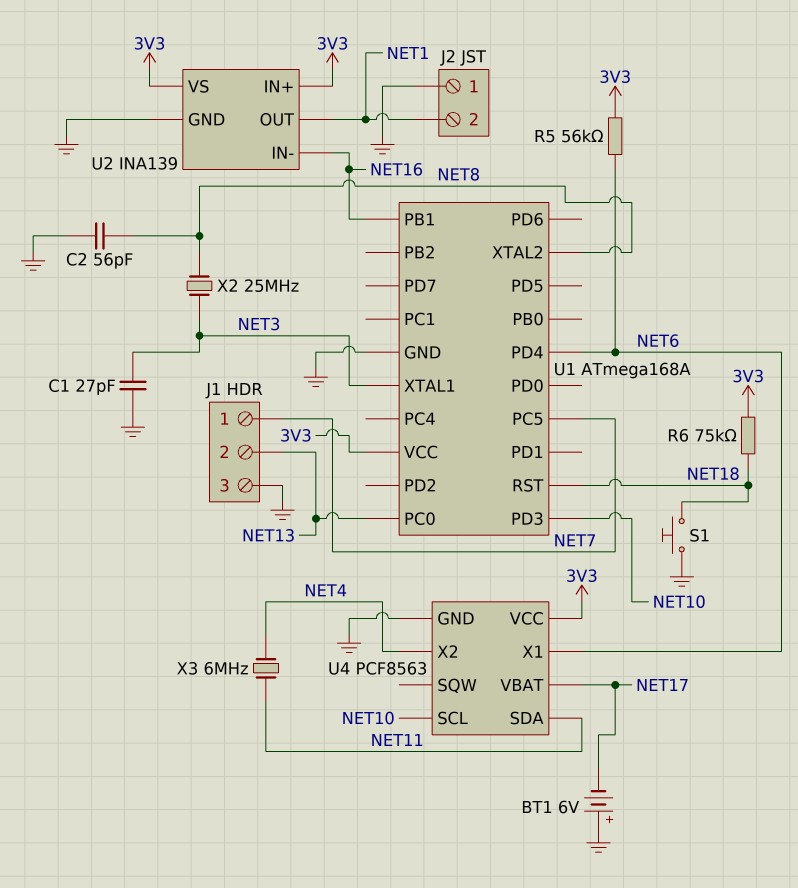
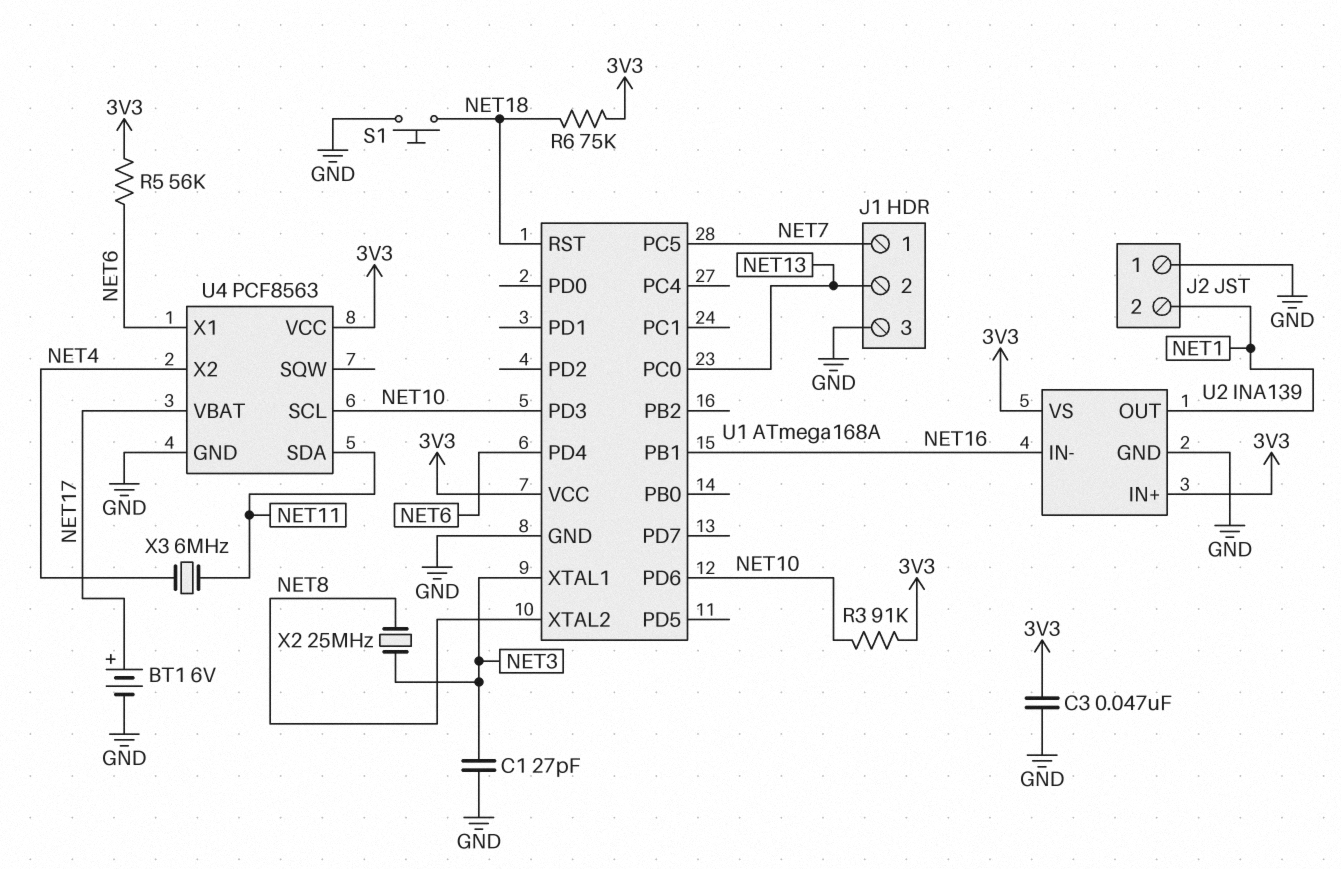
BT1: 6V (plus GND, minus NET17) -> 6V (plus NET17, minus GND)
C2: 56pF (GND, NET8) -> none
C3: none -> 47nF (3V3, GND)
R3: none -> 91k (3V3, NET10)
U1 pin PD6: none -> NET10

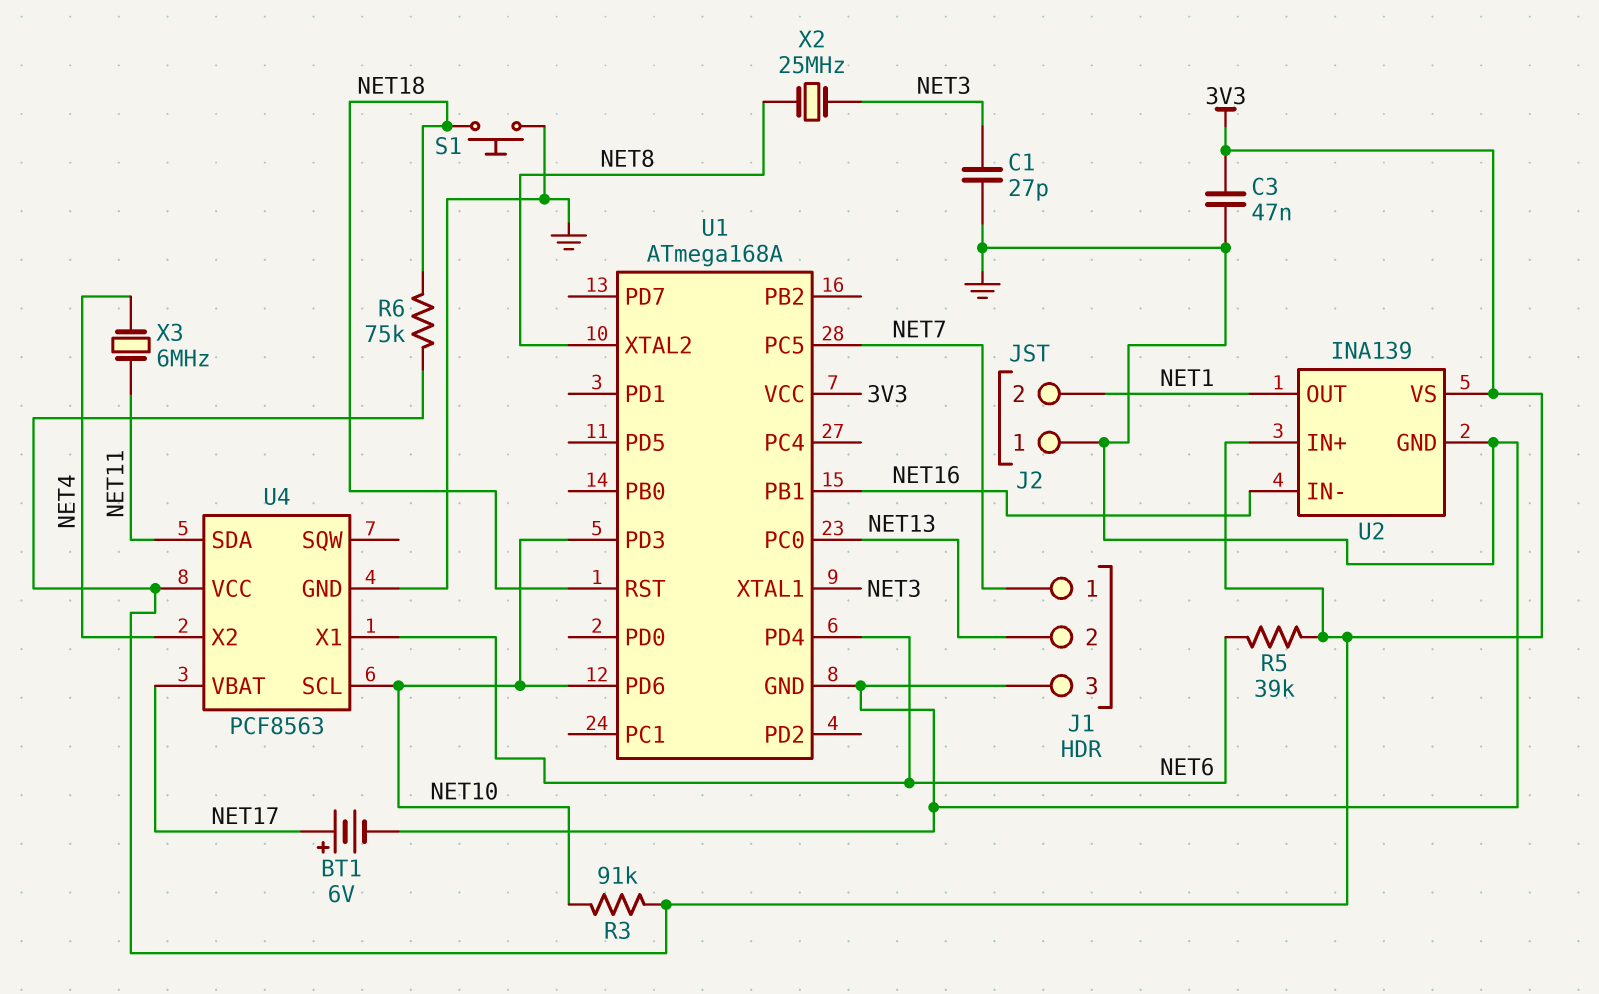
R5: 56k (3V3, NET6) -> 39k (3V3, NET6)

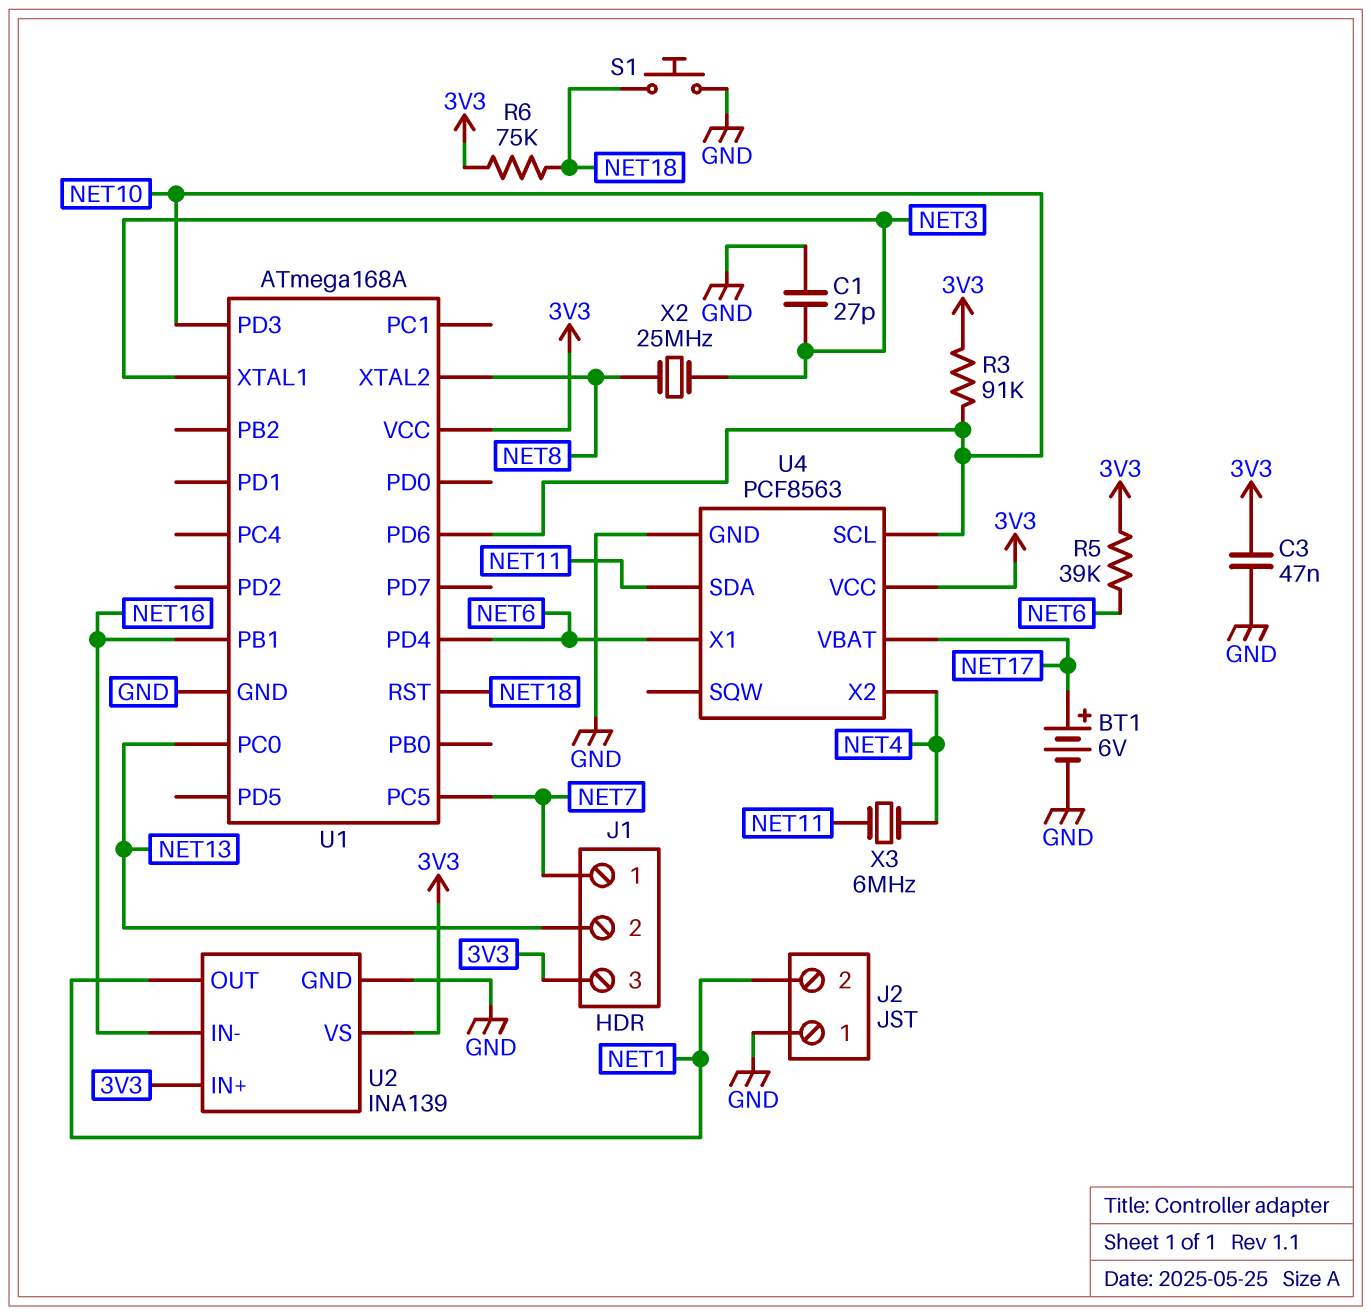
J1 pin 3: GND -> 3V3

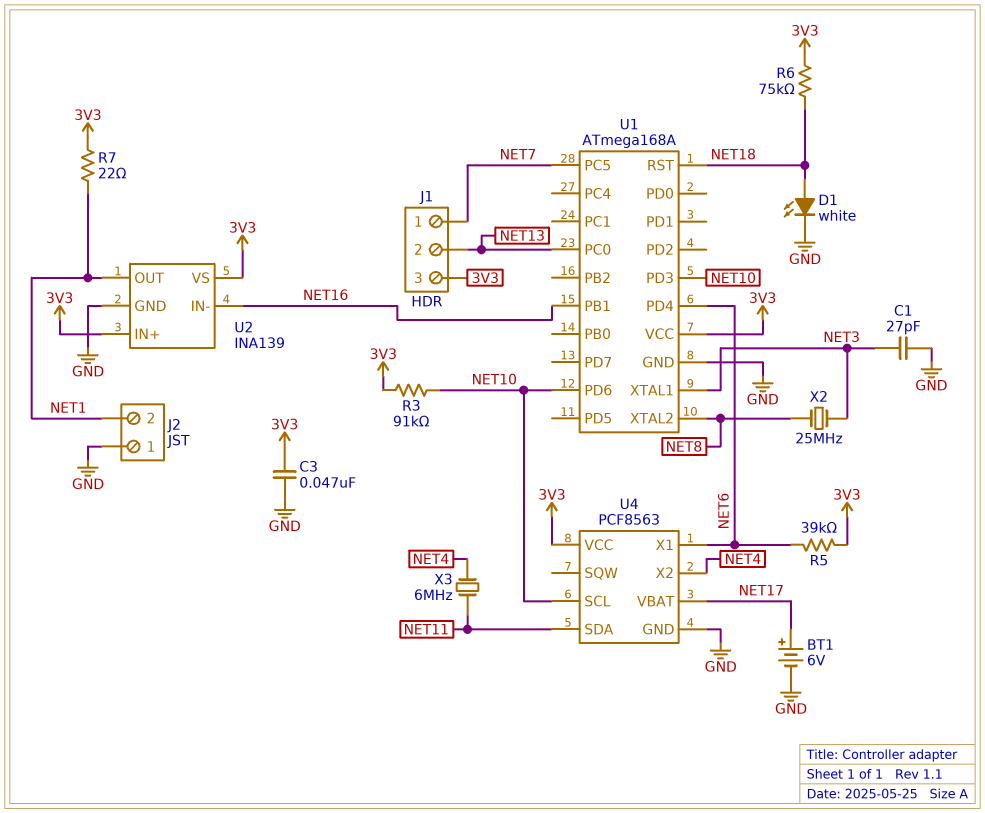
D1: none -> LED white (A NET18, K GND)
R7: none -> 22 (3V3, NET1)
S1: button (GND, NET18) -> none

